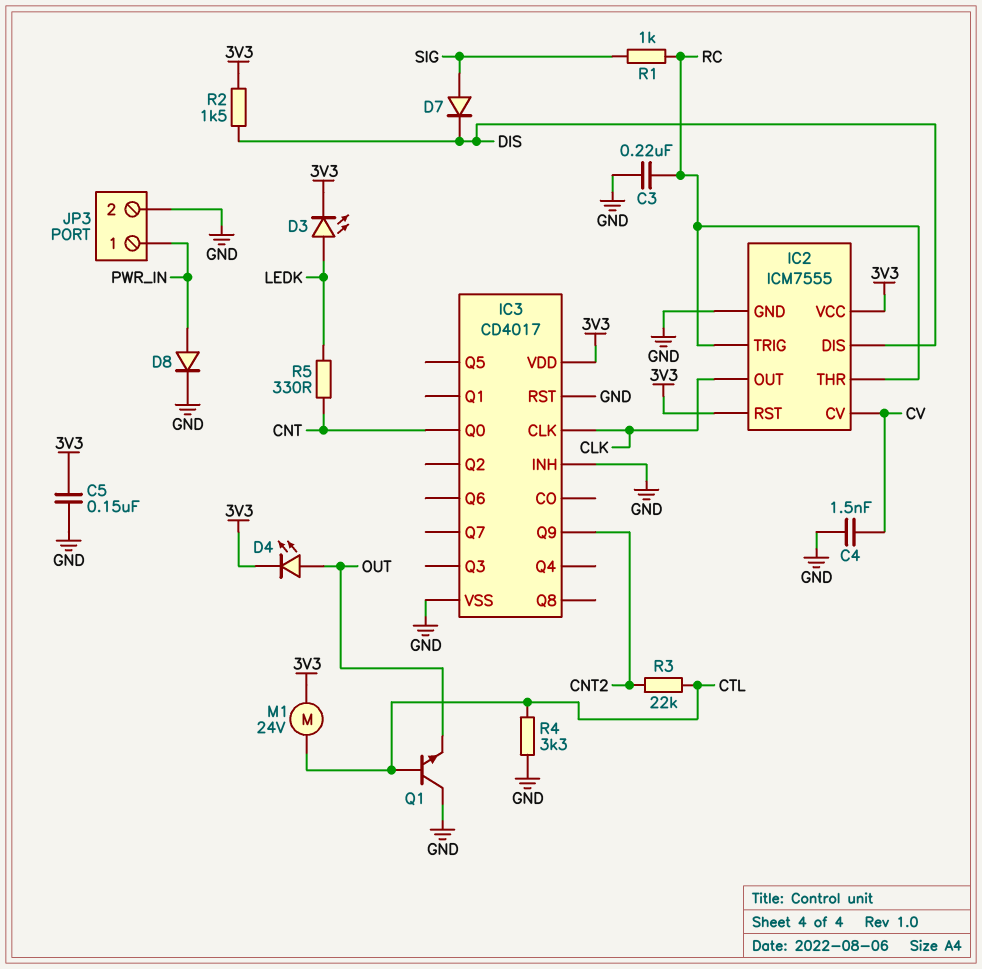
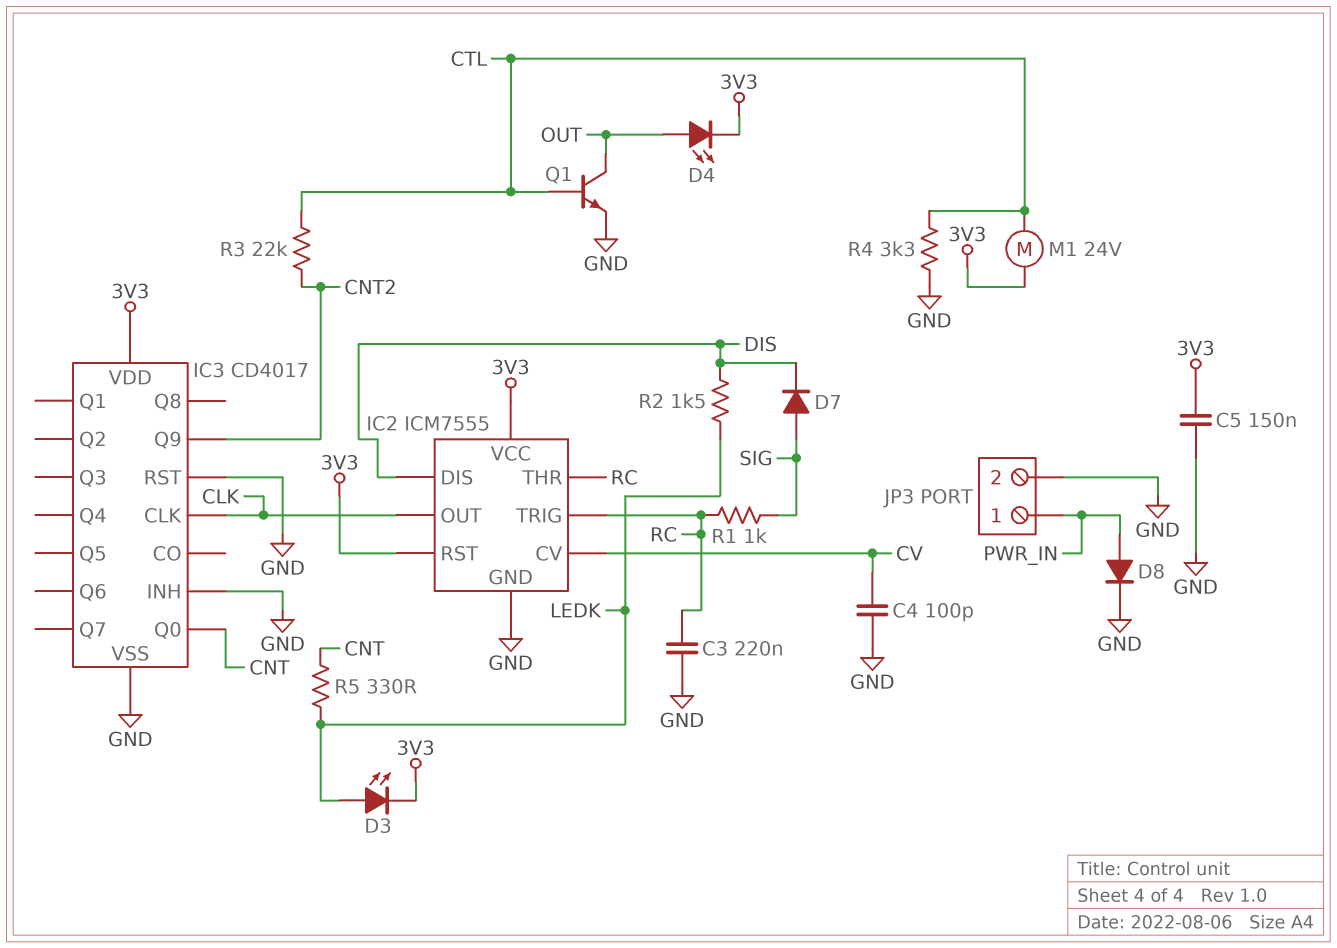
C4: 1.5nF (CV, GND) -> 100pF (CV, GND)
Q1: NPN (B CTL, C GND, E OUT) -> NPN (B CTL, C OUT, E GND)
R2: 1.5k (3V3, DIS) -> 1.5k (DIS, LEDK)

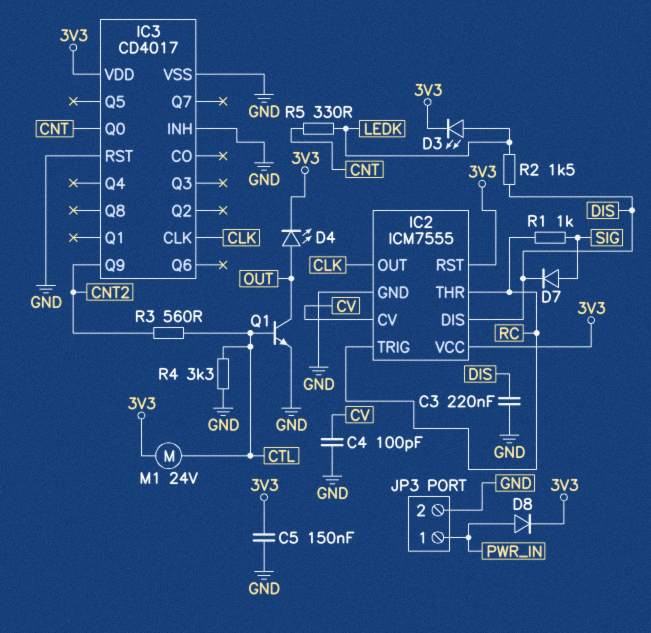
C3: 220nF (GND, RC) -> 220nF (DIS, GND)
D8: diode (A PWR_IN, K GND) -> diode (A PWR_IN, K 3V3)
R3: 22k (CNT2, CTL) -> 560 (CNT2, CTL)

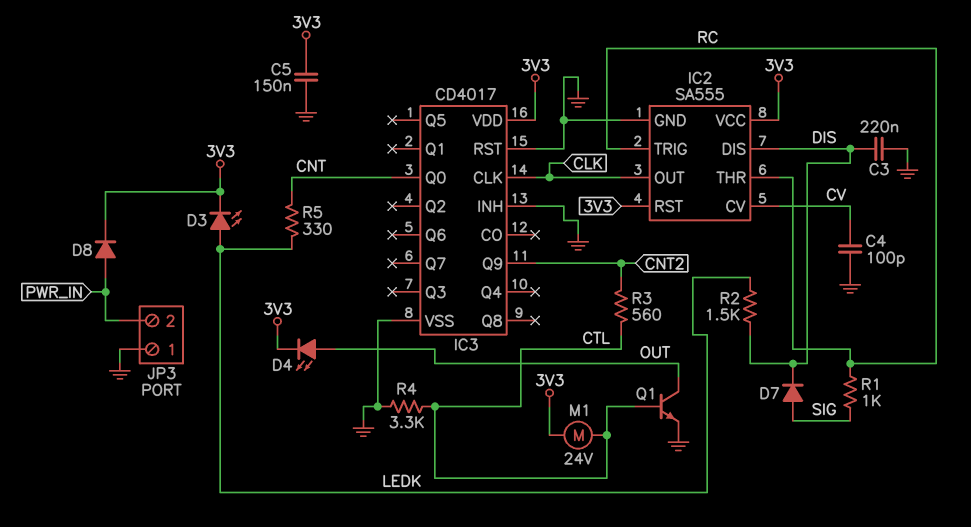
IC2: ICM7555 -> SA555
JP3 pin 1: PWR_IN -> GND
JP3 pin 2: GND -> PWR_IN

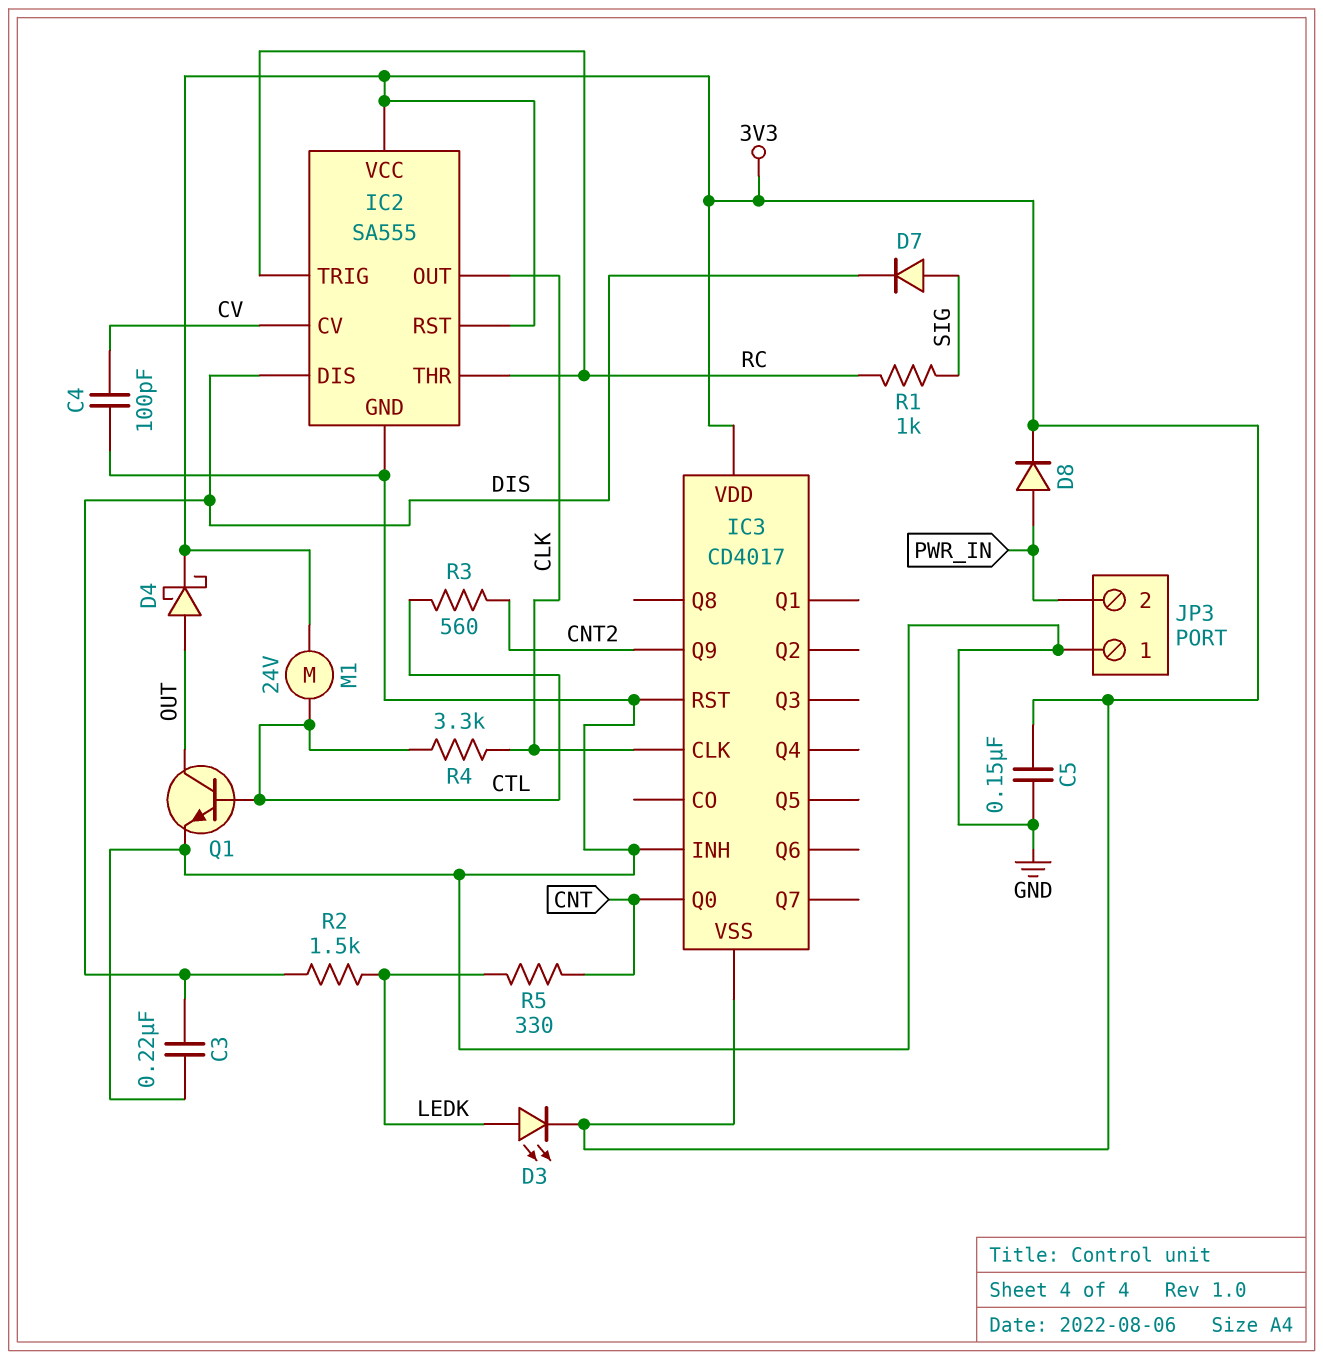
D4: LED (A OUT, K 3V3) -> schottky (A OUT, K 3V3)
IC3 pin VSS: GND -> 3V3
R4: 3.3k (CTL, GND) -> 3.3k (CLK, CTL)

